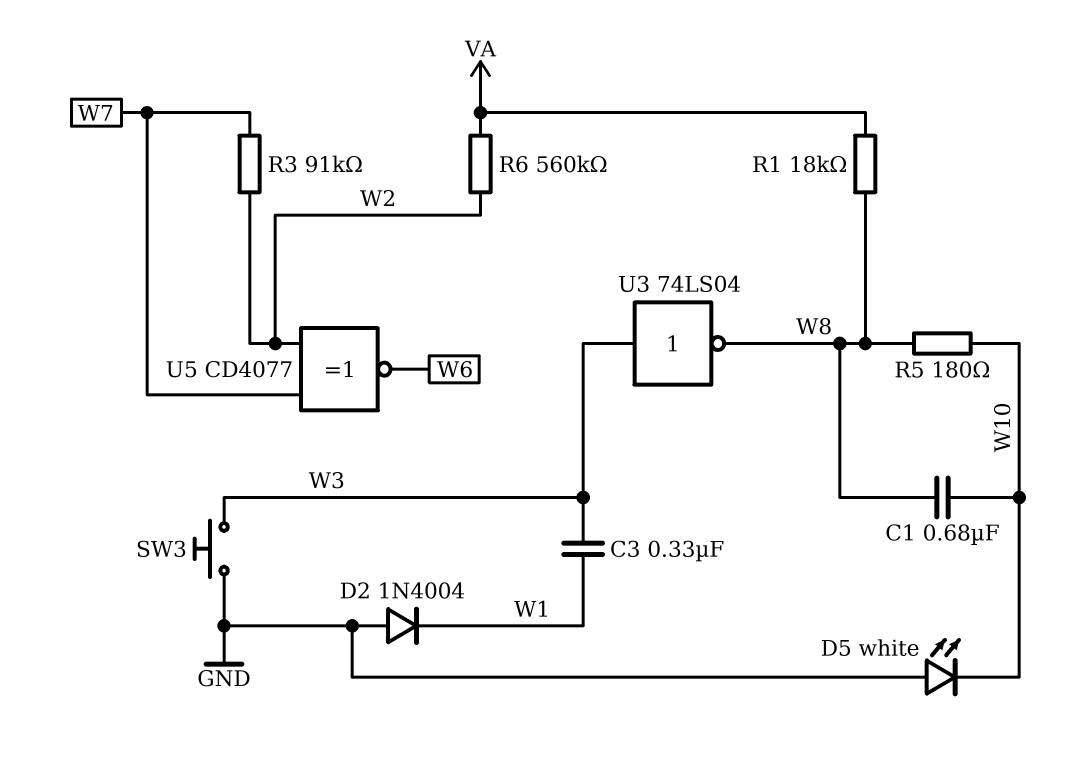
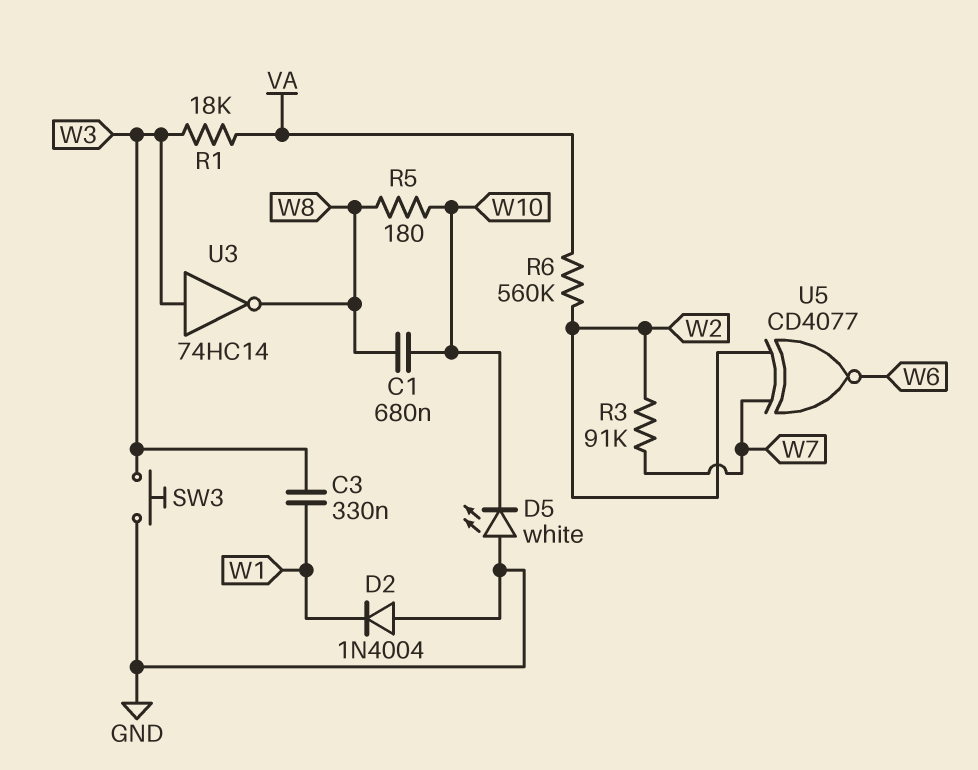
R1: 18k (VA, W8) -> 18k (VA, W3)
U3: NOT 74LS04 (in W3, out W8) -> NOT 74HC14 (in W3, out W8)

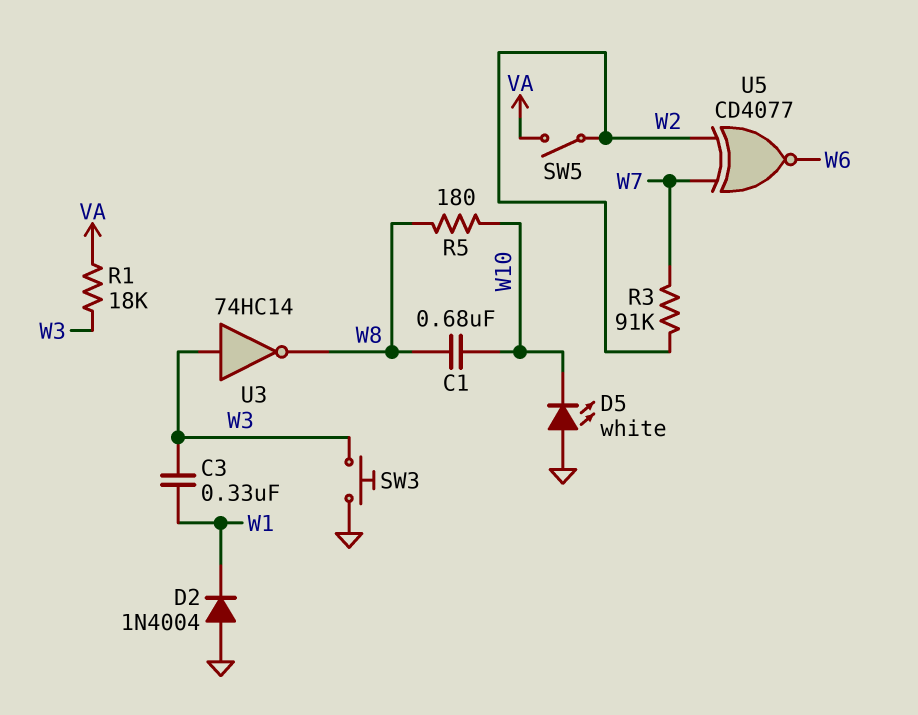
R6: 560k (VA, W2) -> none
SW5: none -> switch (VA, W2)

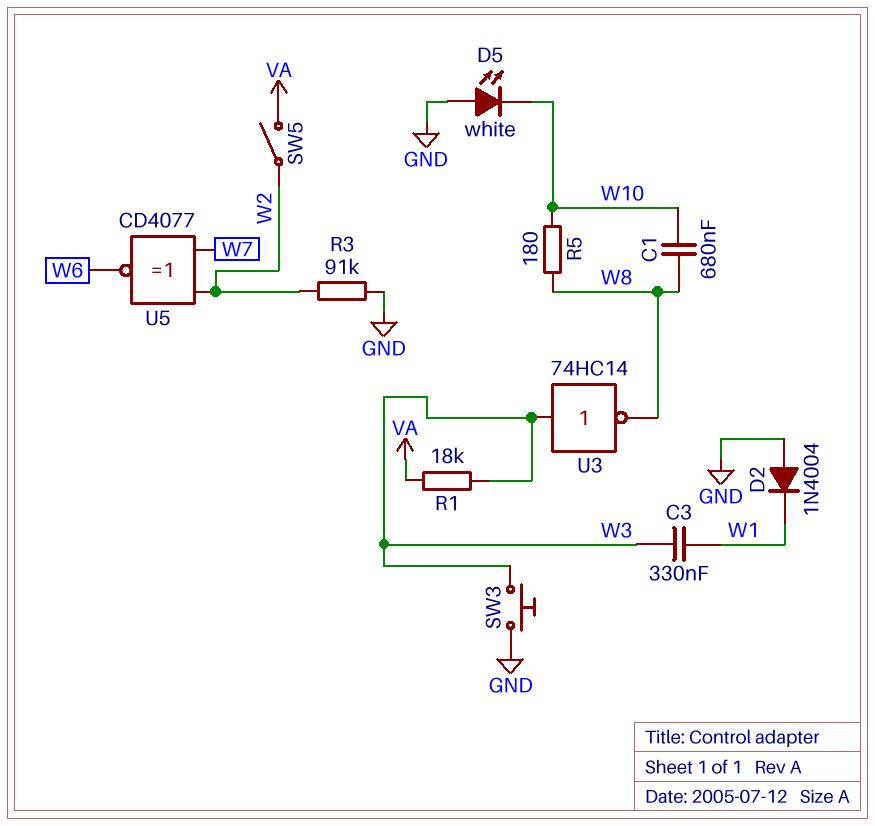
R3: 91k (W2, W7) -> 91k (GND, W2)

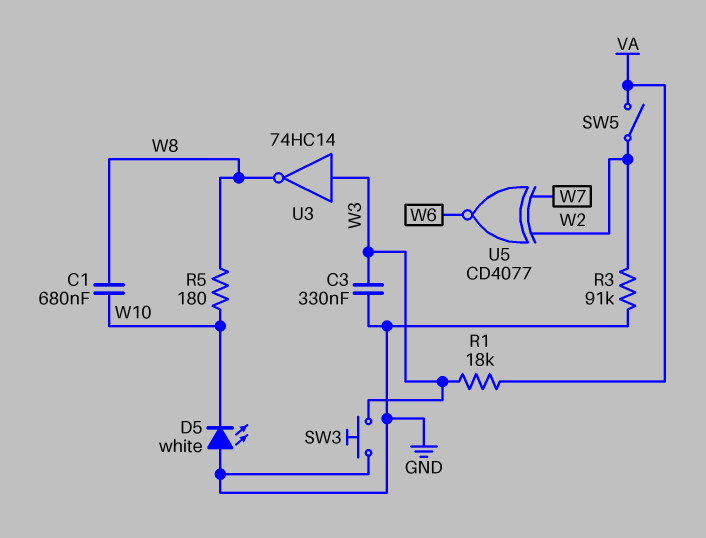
C3: 330nF (W1, W3) -> 330nF (GND, W3)
D2: diode 1N4004 (A GND, K W1) -> none

